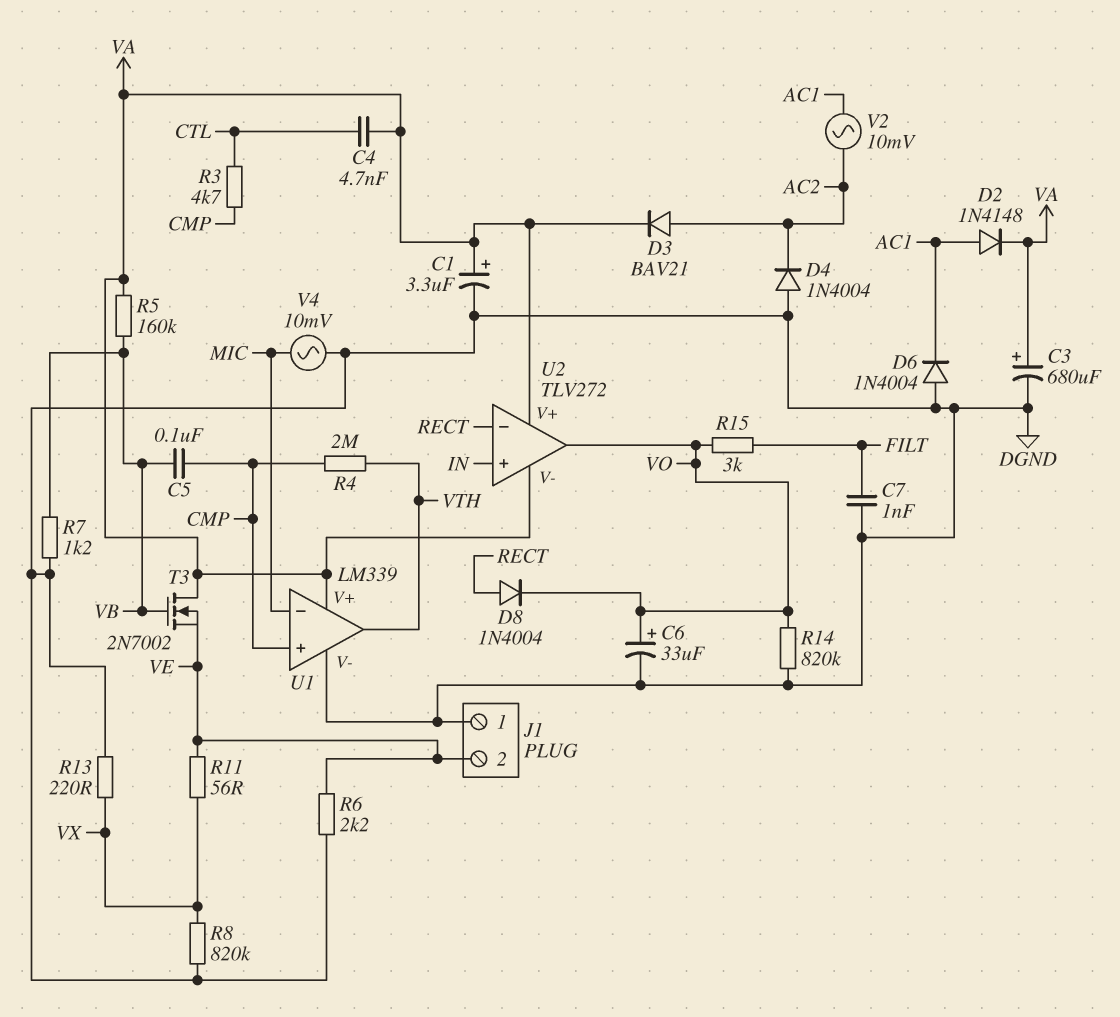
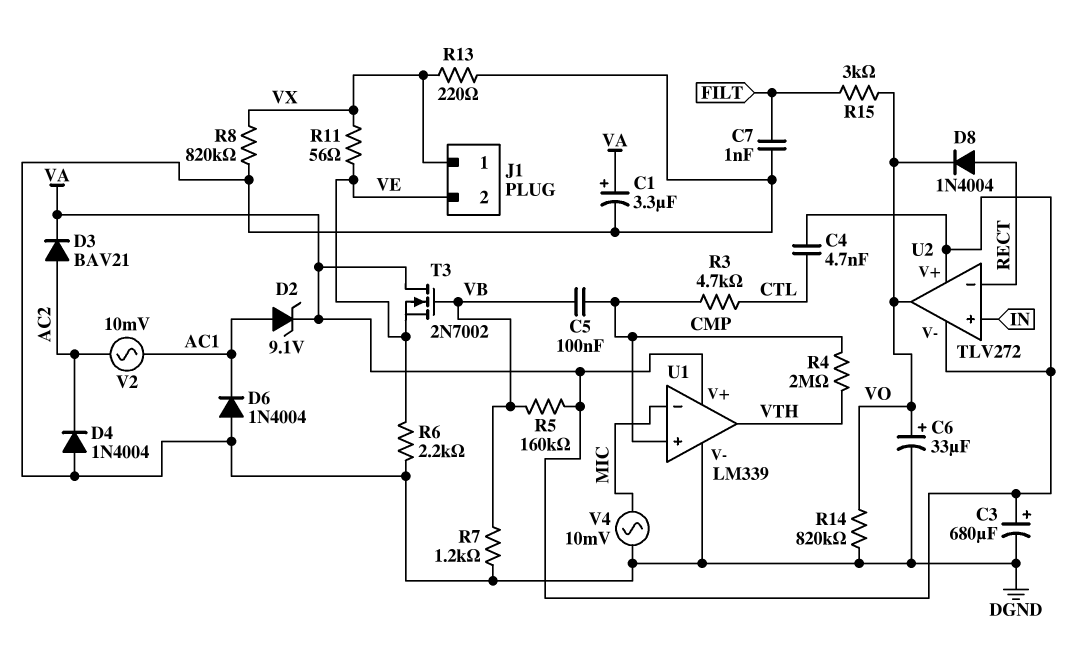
D2: diode 1N4148 (A AC1, K VA) -> zener 9.1V (A AC1, K VA)
J1 pin 1: DGND -> VX

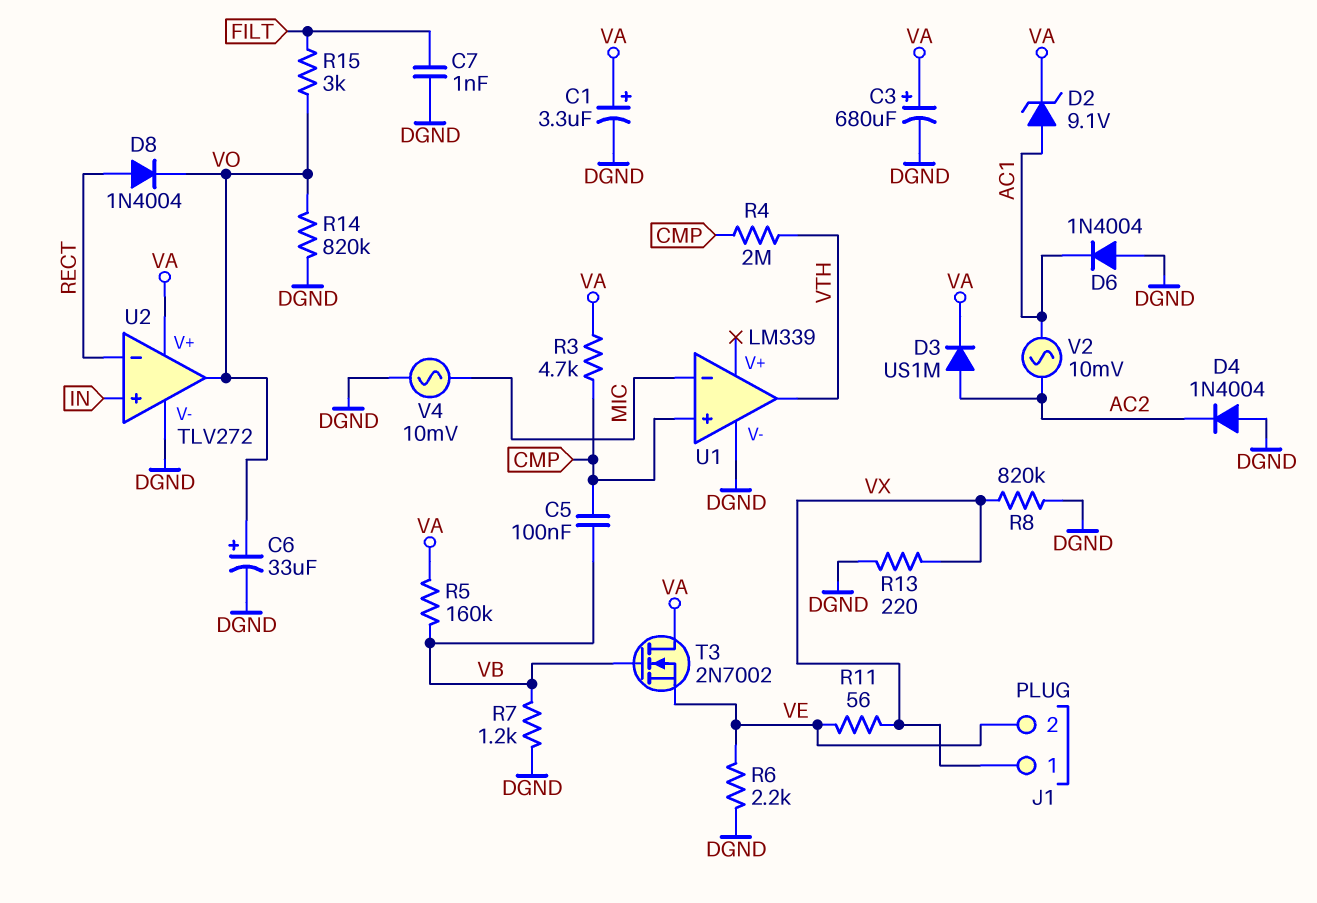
C4: 4.7nF (CTL, VA) -> none
D3: diode BAV21 (A AC2, K VA) -> diode US1M (A AC2, K VA)
R3: 4.7k (CMP, CTL) -> 4.7k (CMP, VA)
U1 pin V+: VA -> none
U2 pin V-: VA -> DGND

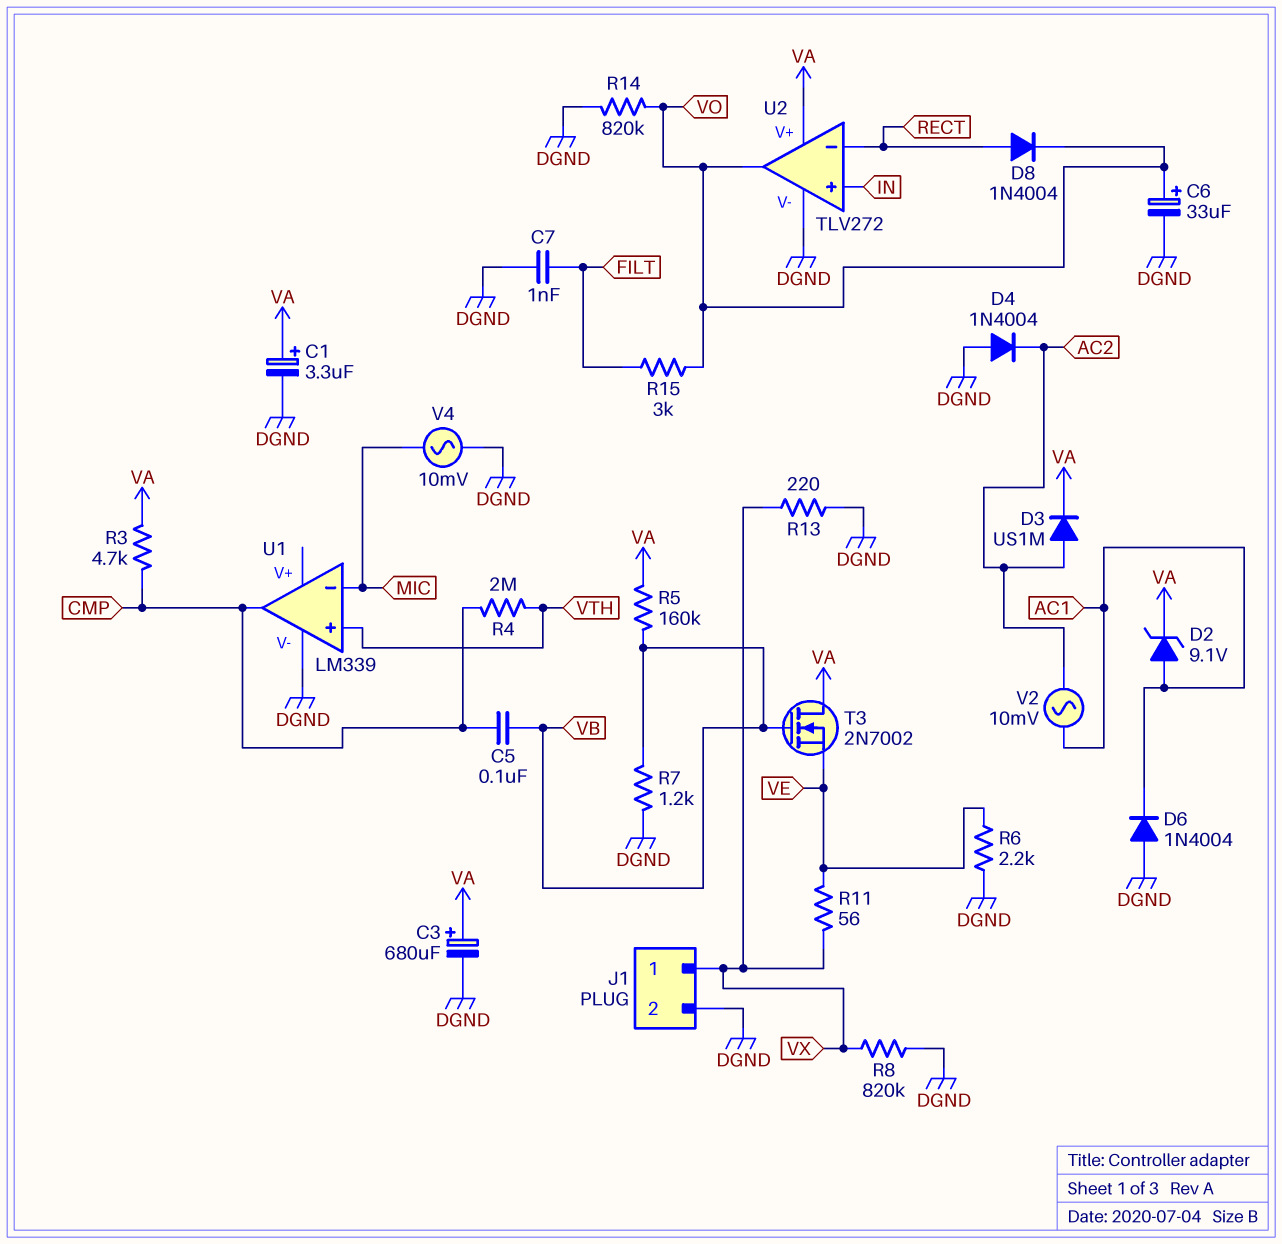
J1 pin 2: VE -> DGND
U1 pin in+: CMP -> VTH
U1 pin out: VTH -> CMP

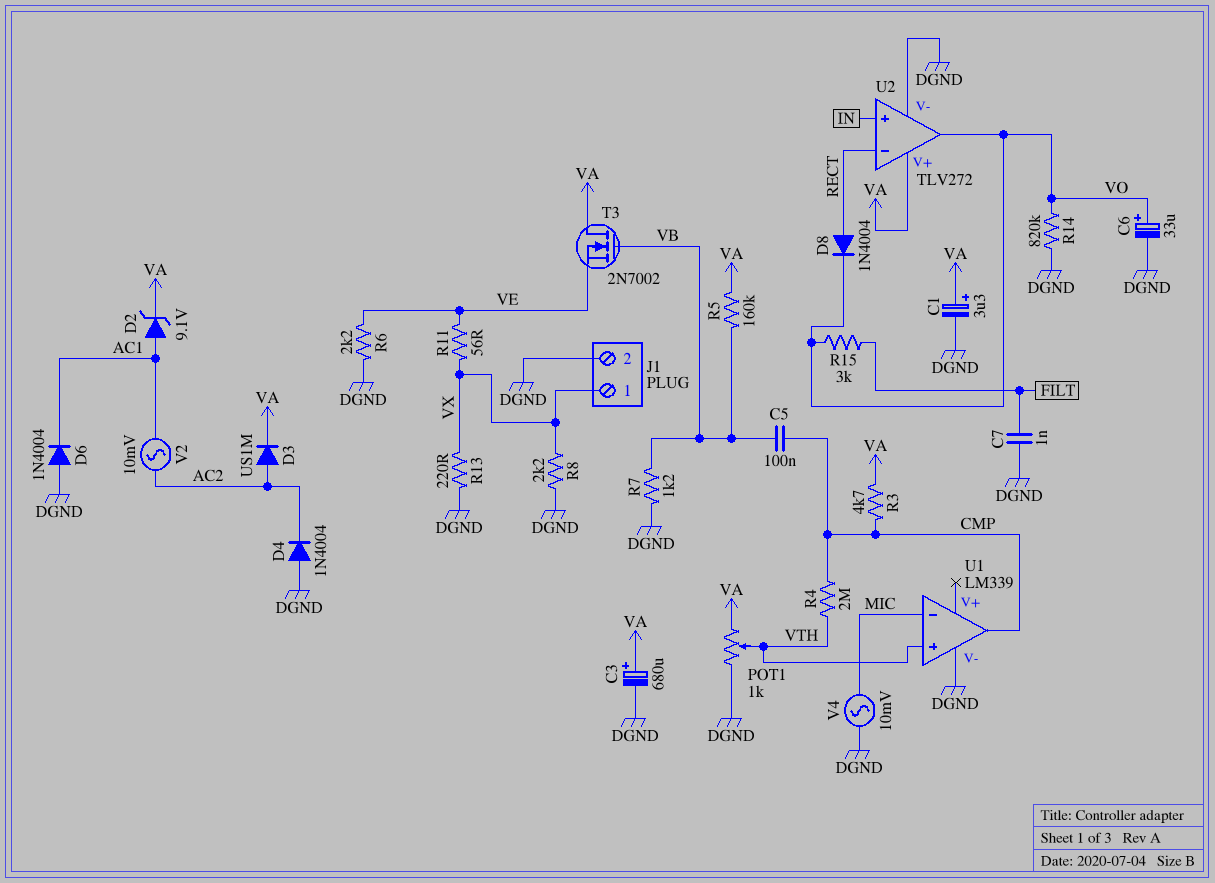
POT1: none -> 1k (DGND, VA, wiper VTH)
R8: 820k (DGND, VX) -> 2.2k (DGND, VX)

